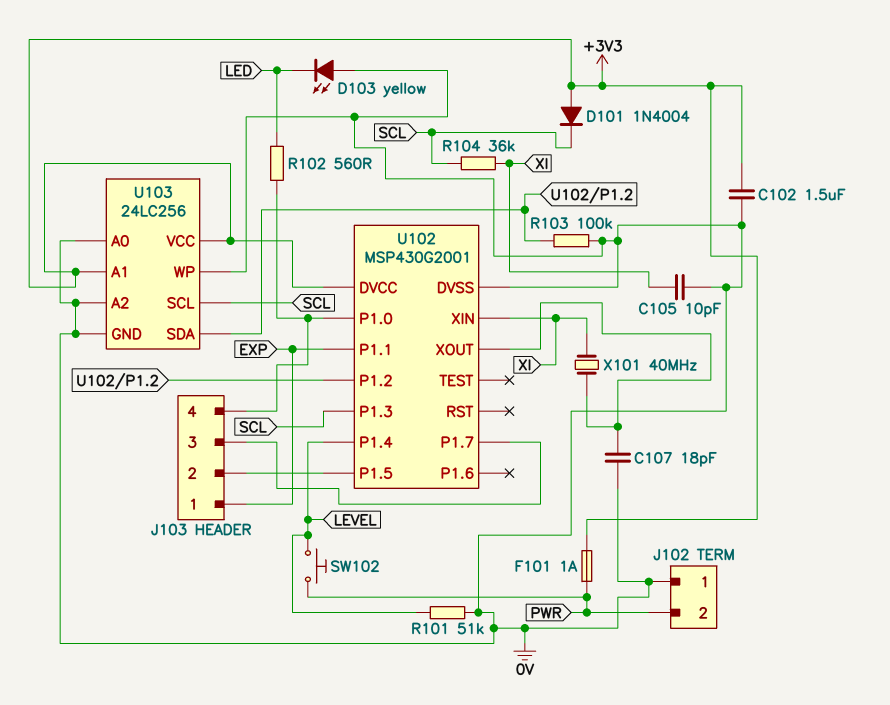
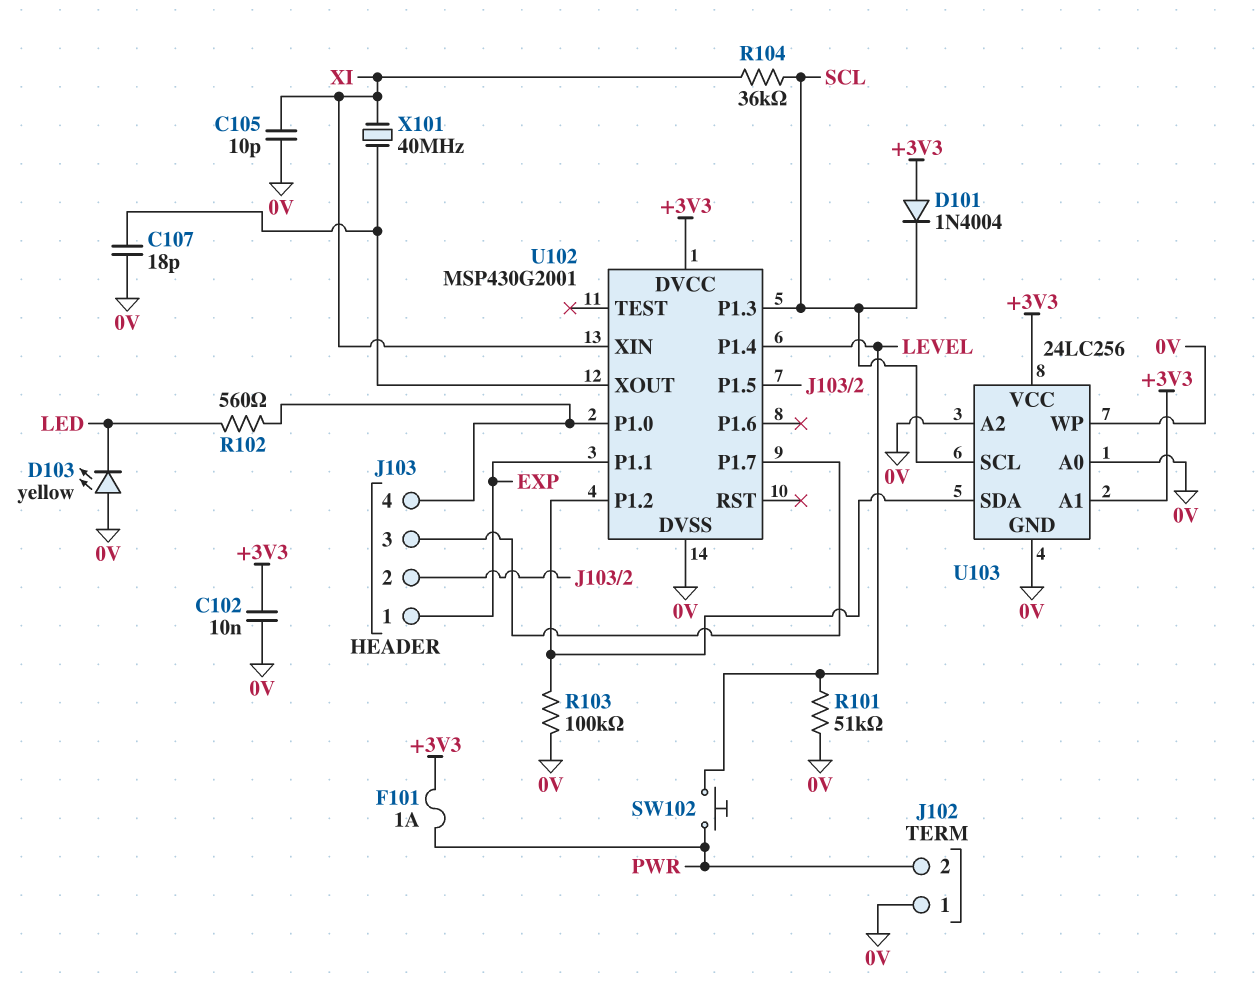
C102: 1.5uF (+3V3, 0V) -> 10nF (+3V3, 0V)

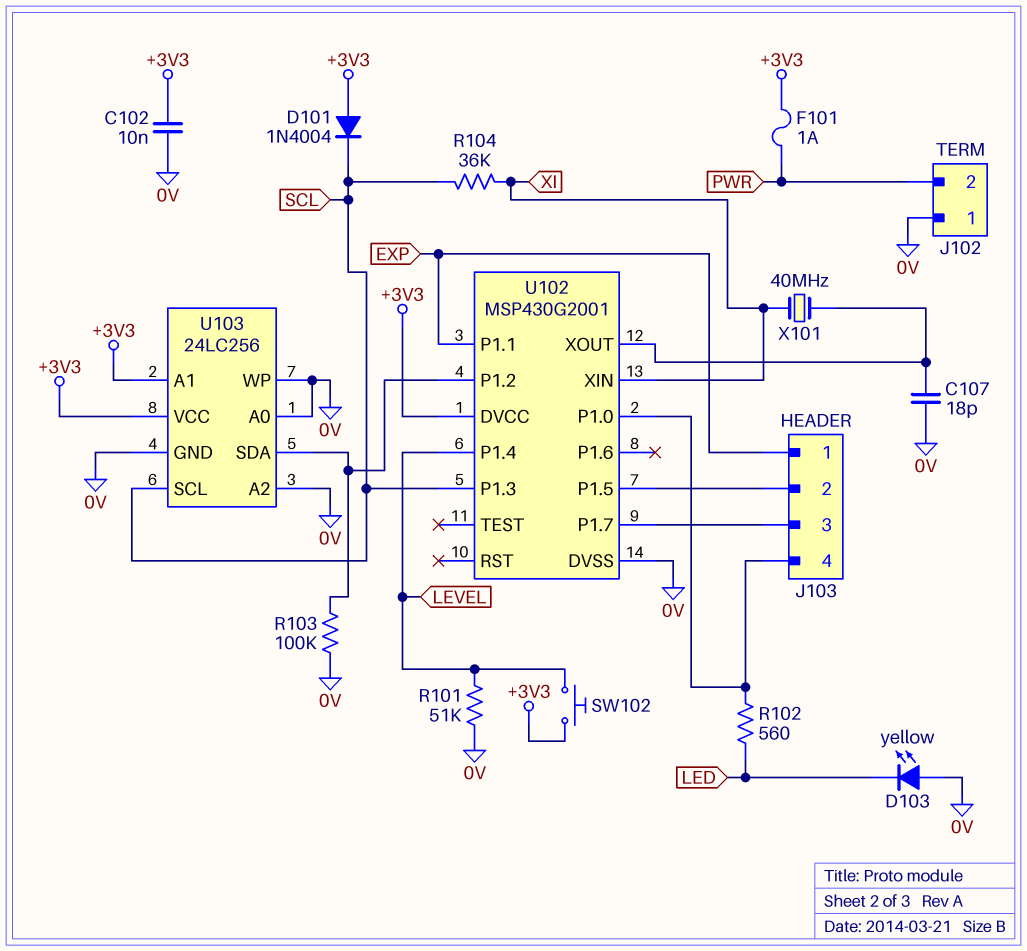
C105: 10pF (0V, XI) -> none
SW102: button (LEVEL, PWR) -> button (+3V3, LEVEL)

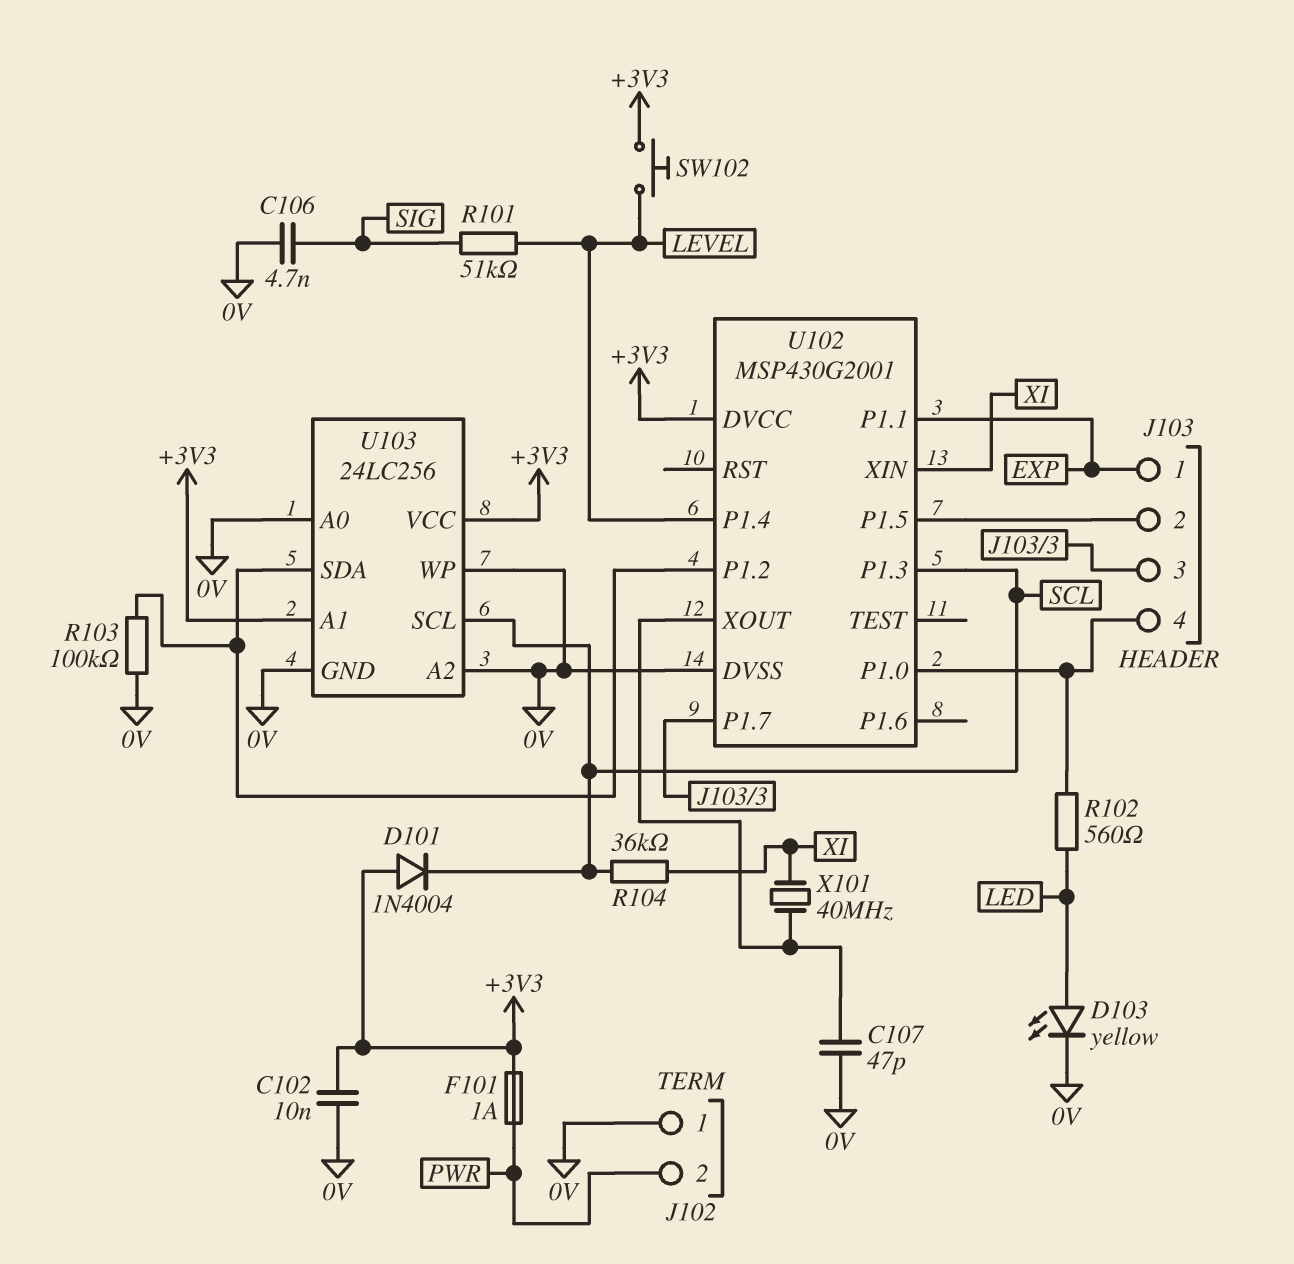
C106: none -> 4.7nF (0V, SIG)
C107: 18pF (0V, U102/XOUT) -> 47pF (0V, U102/XOUT)
D103: LED yellow (A 0V, K LED) -> LED yellow (A LED, K 0V)
R101: 51k (0V, LEVEL) -> 51k (LEVEL, SIG)

